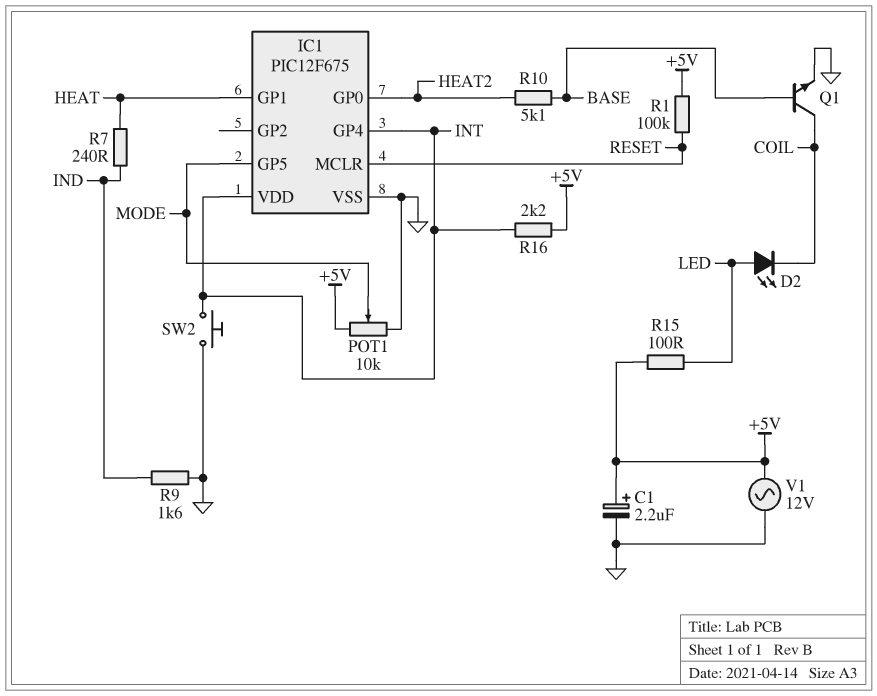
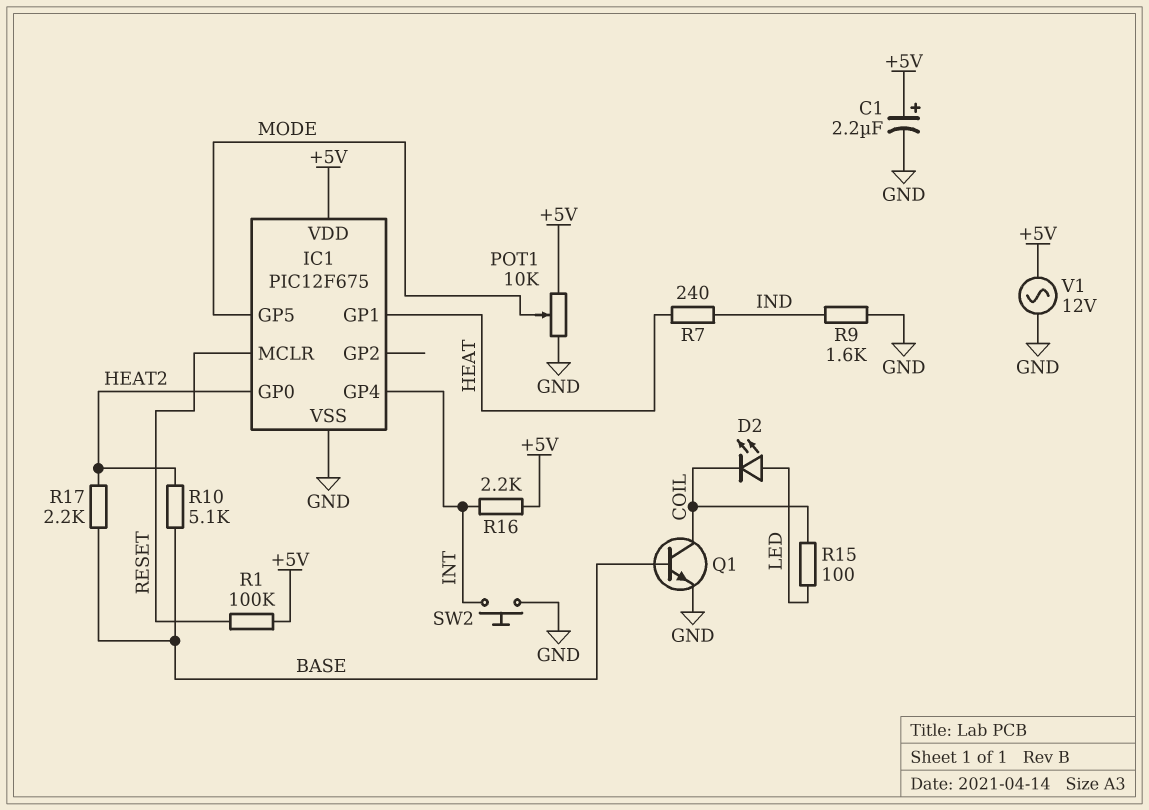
IC1 pin VDD: INT -> +5V
R15: 100 (+5V, LED) -> 100 (COIL, LED)
R17: none -> 2.2k (BASE, HEAT2)

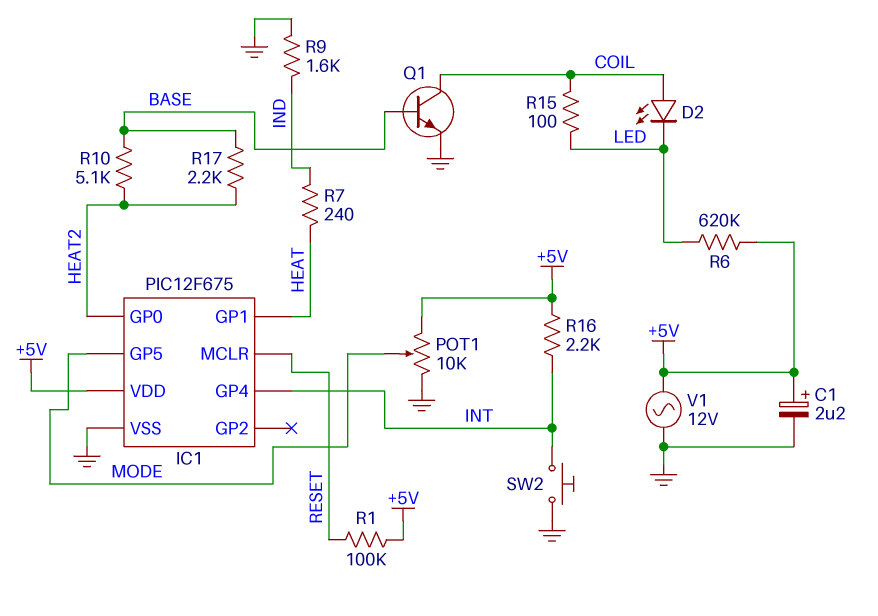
D2: LED (A LED, K COIL) -> LED (A COIL, K LED)
R6: none -> 620k (+5V, LED)

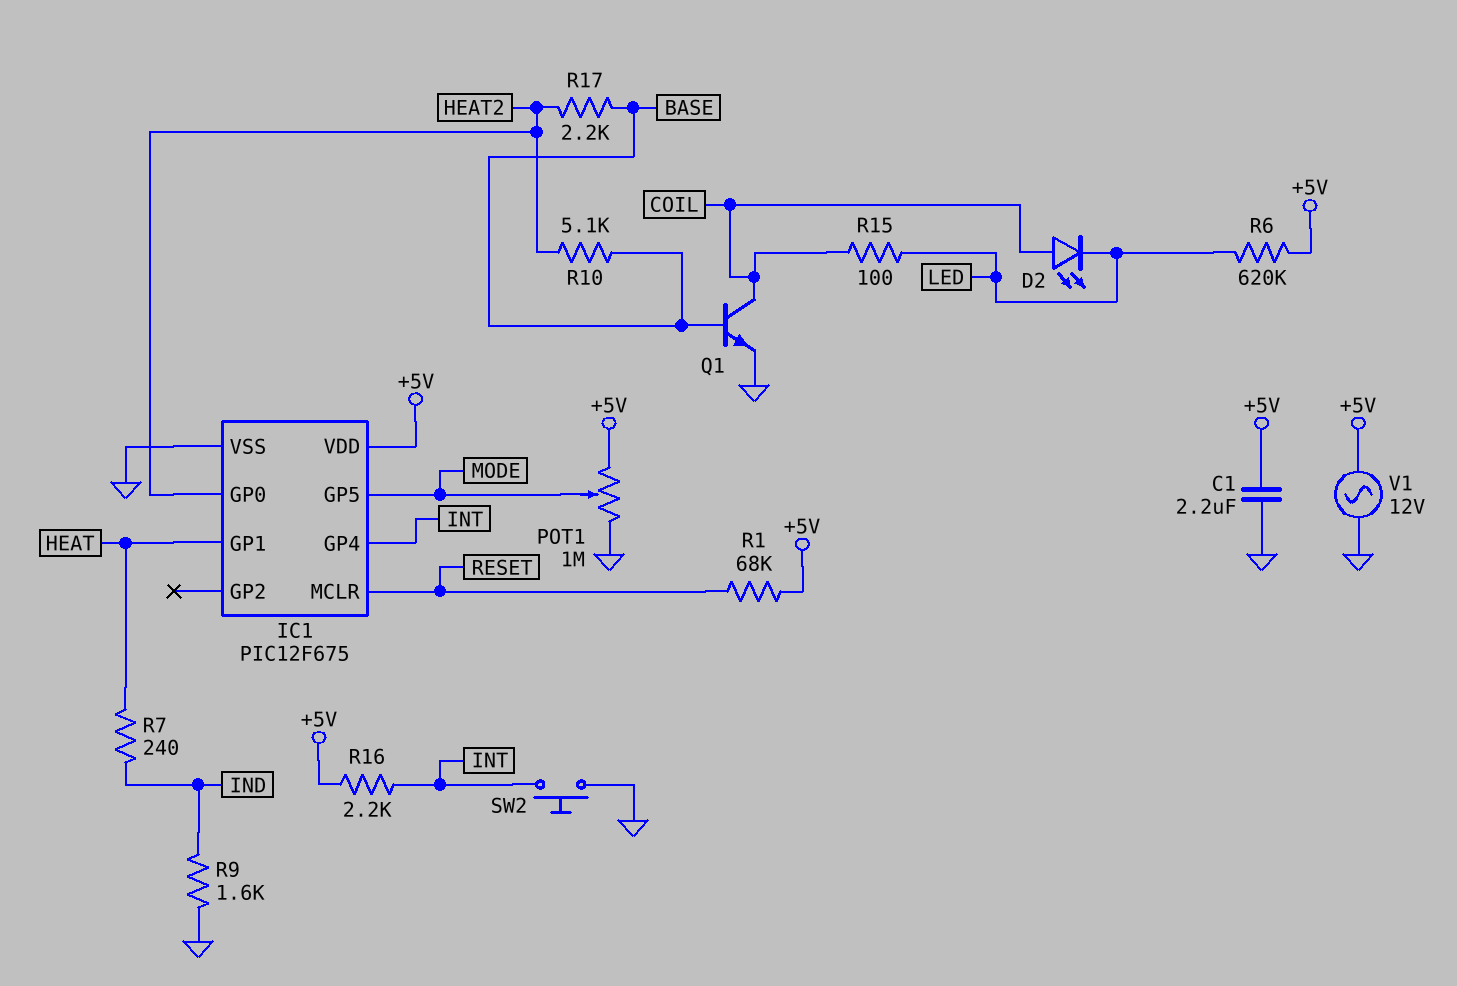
C1: 2.2uF (plus +5V, minus GND) -> 2.2uF (+5V, GND)
POT1: 10k (+5V, GND, wiper MODE) -> 1M (+5V, GND, wiper MODE)
R1: 100k (+5V, RESET) -> 68k (+5V, RESET)

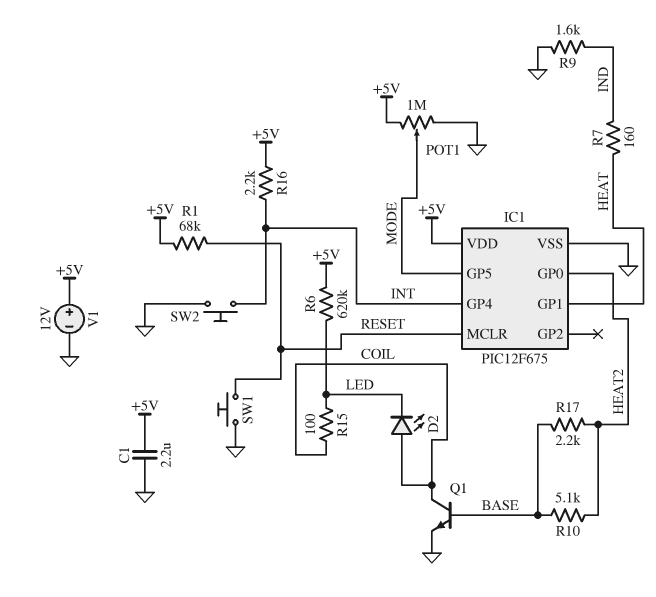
R7: 240 (HEAT, IND) -> 160 (HEAT, IND)
SW1: none -> button (GND, RESET)
V1: AC 12V (+5V, GND) -> 12V (plus +5V, minus GND)

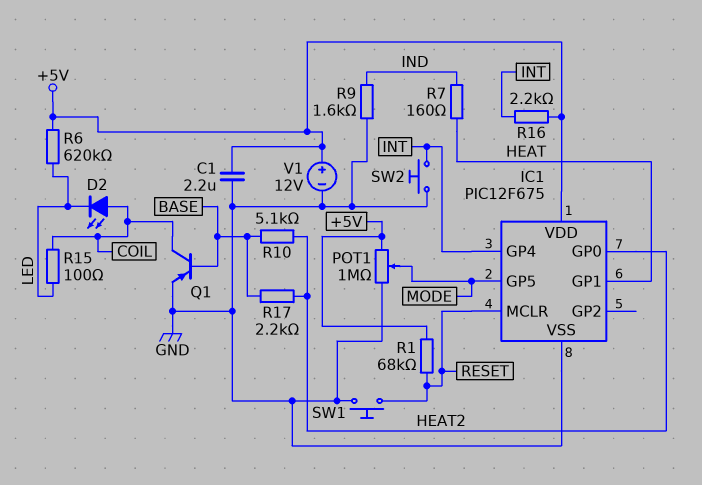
Q1: NPN (B BASE, C COIL, E GND) -> PNP (B BASE, C COIL, E GND)

